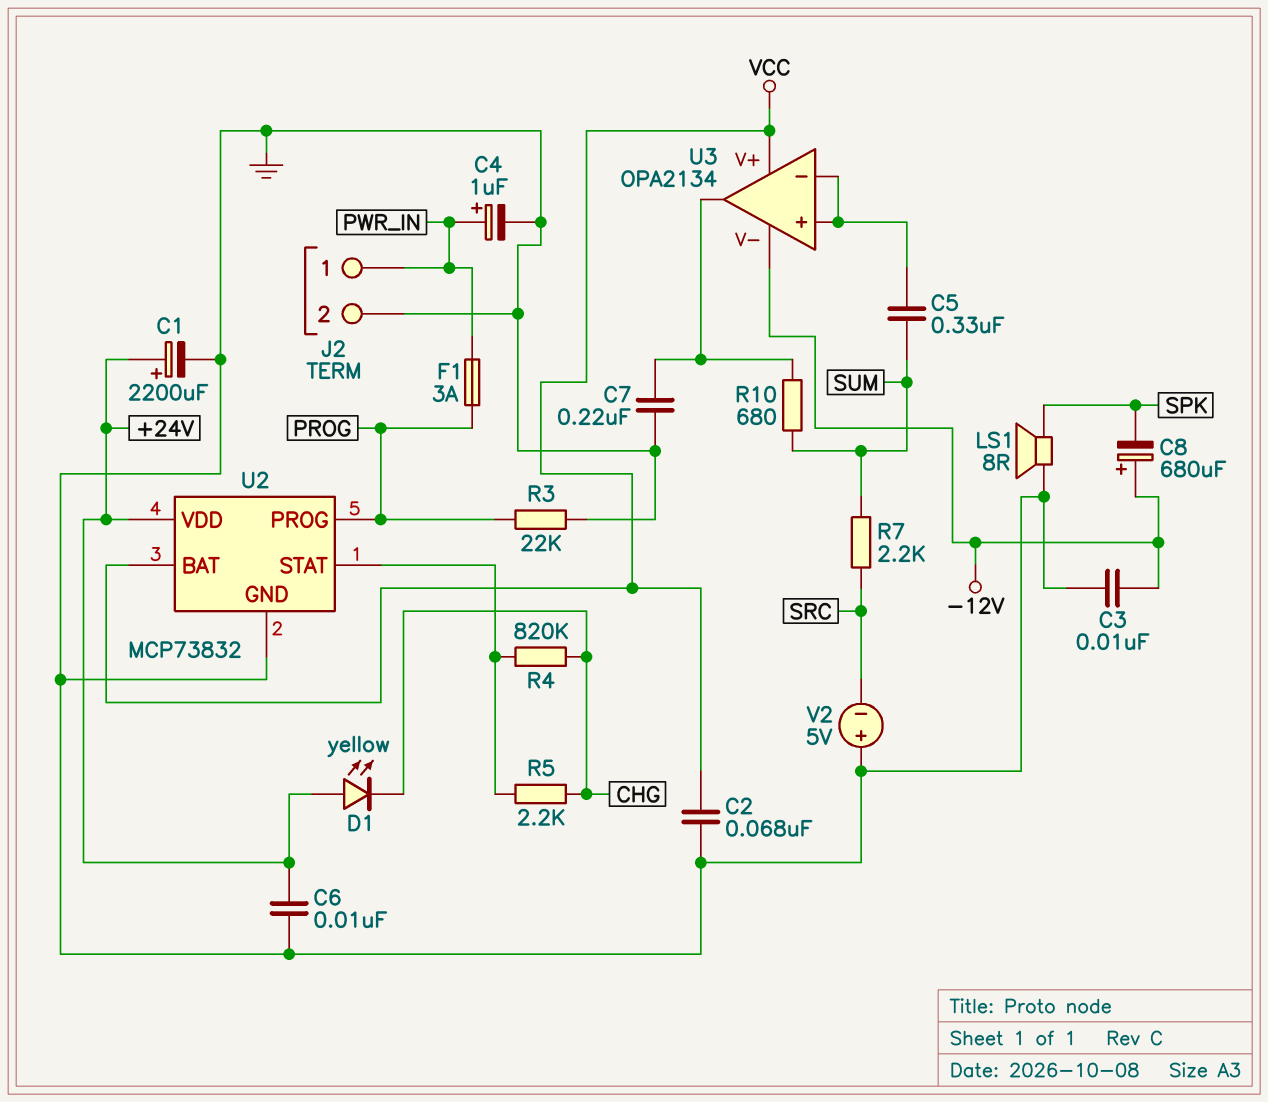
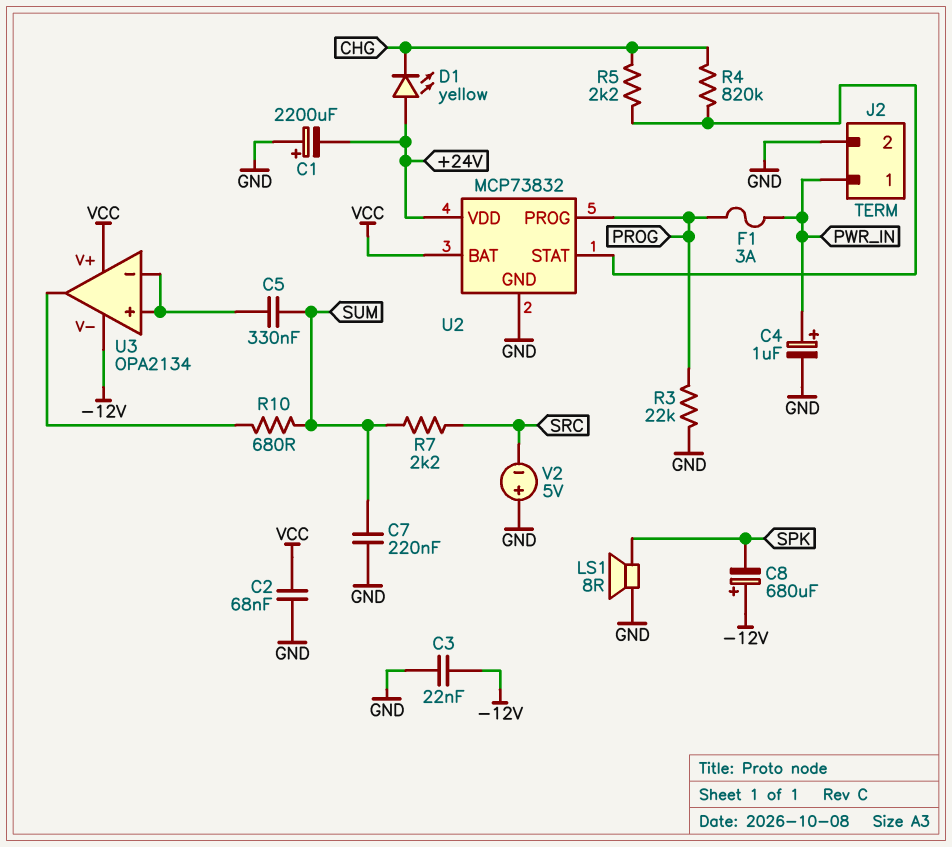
C1: 2200uF (plus +24V, minus GND) -> 2200uF (plus GND, minus +24V)
C3: 10nF (-12V, GND) -> 22nF (-12V, GND)
C6: 10nF (+24V, GND) -> none
C7: 220nF (GND, U3/out) -> 220nF (GND, SUM)

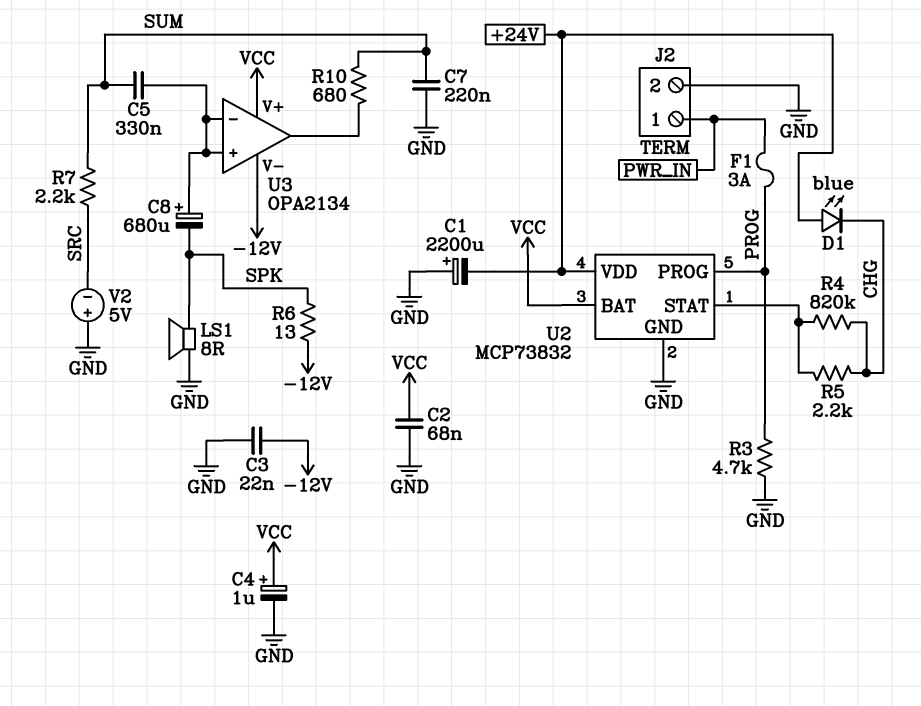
C4: 1uF (plus PWR_IN, minus GND) -> 1uF (plus VCC, minus GND)
C8: 680uF (plus -12V, minus SPK) -> 680uF (plus U3/in+, minus SPK)
D1: LED yellow (A +24V, K CHG) -> LED blue (A +24V, K CHG)
R3: 22k (GND, PROG) -> 4.7k (GND, PROG)
R6: none -> 13 (-12V, SPK)

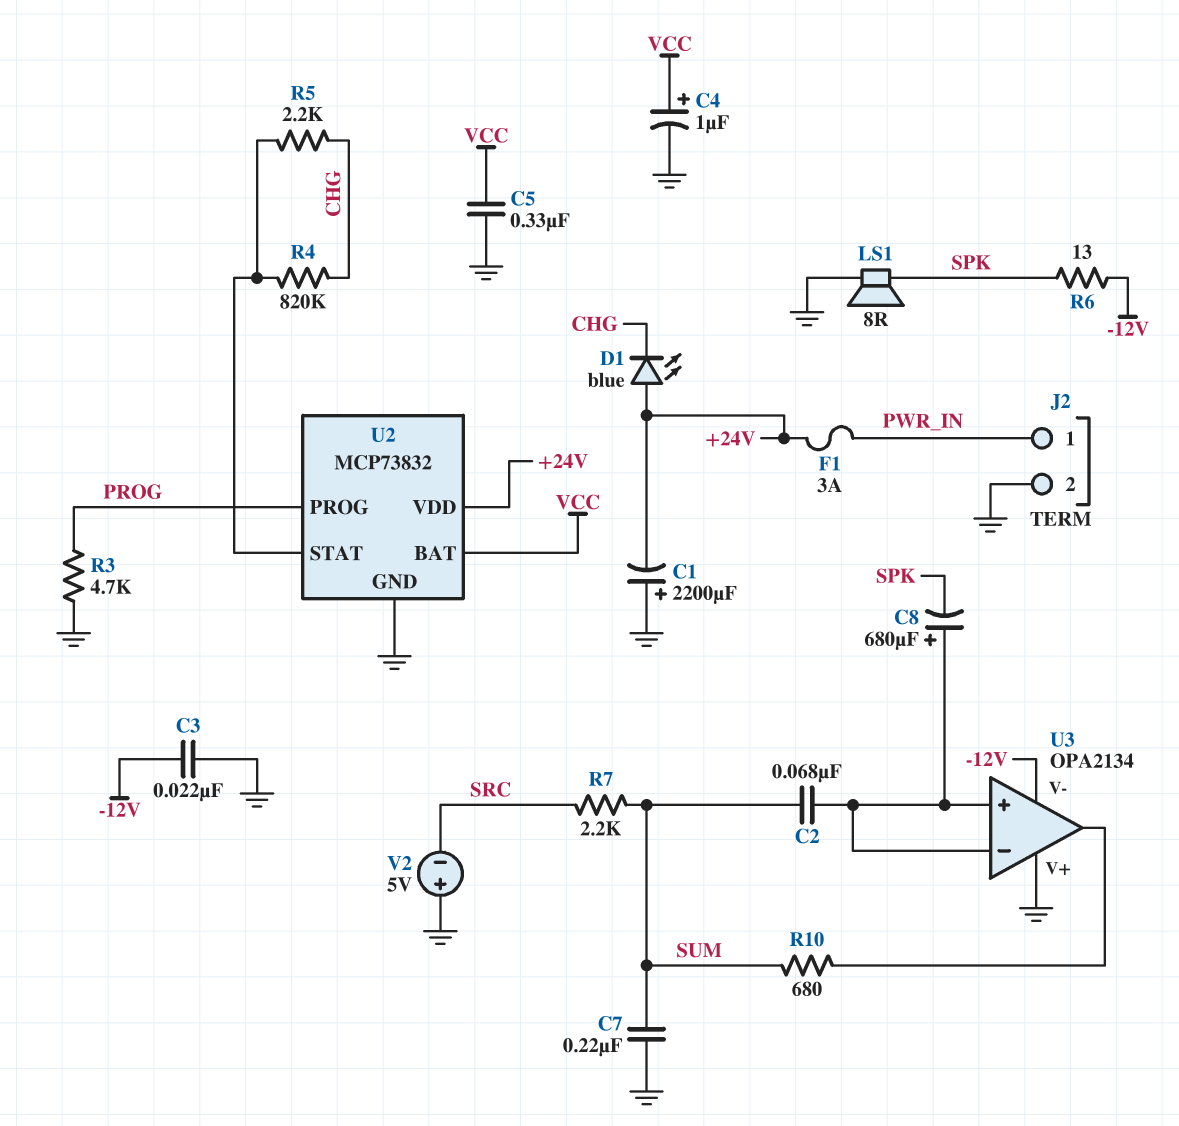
C2: 68nF (GND, VCC) -> 68nF (SUM, U3/in+)
C5: 330nF (SUM, U3/in+) -> 330nF (GND, VCC)
F1: 3A (PROG, PWR_IN) -> 3A (+24V, PWR_IN)
U3 pin V+: VCC -> GND

